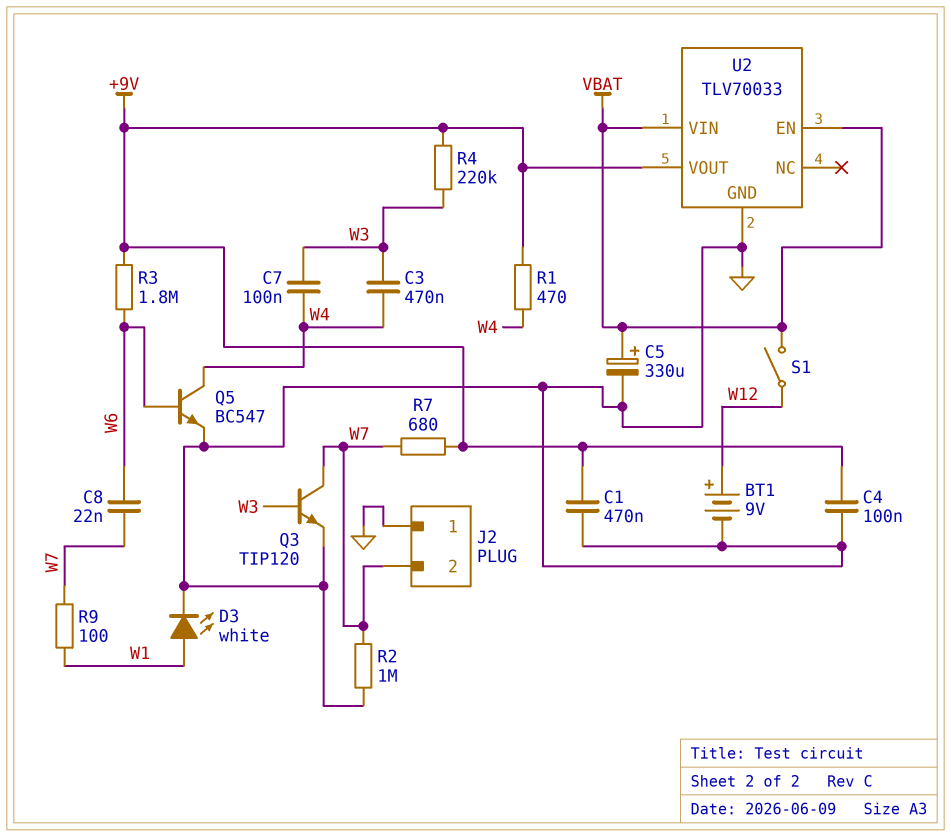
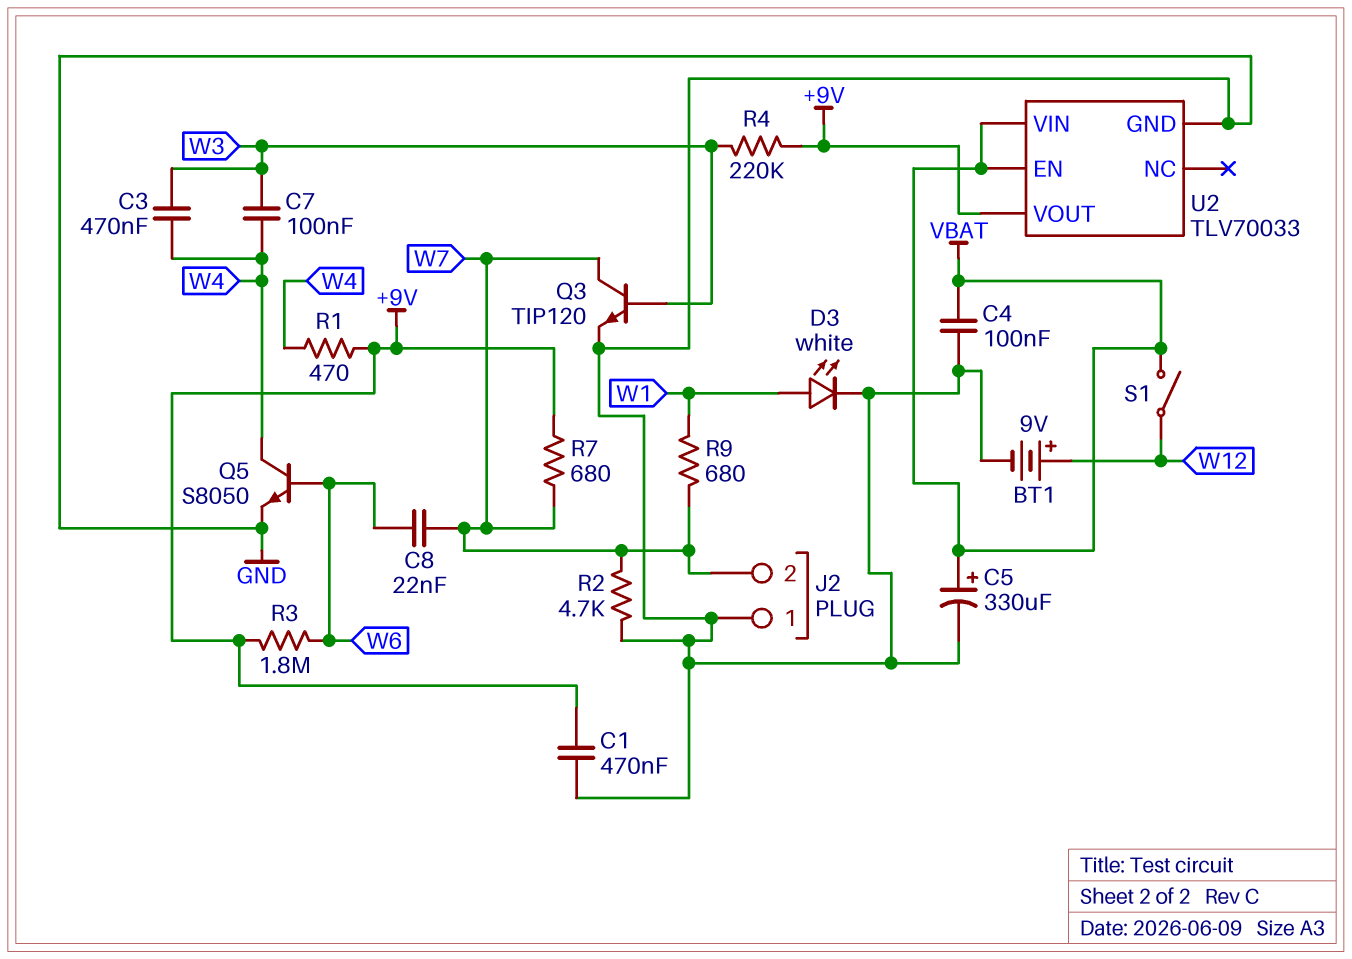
C4: 100nF (+9V, GND) -> 100nF (GND, VBAT)
Q5: NPN BC547 (B W6, C W4, E GND) -> NPN S8050 (B W6, C W4, E GND)
R2: 1M (GND, W7) -> 4.7k (GND, W7)
R9: 100 (W1, W7) -> 680 (W1, W7)

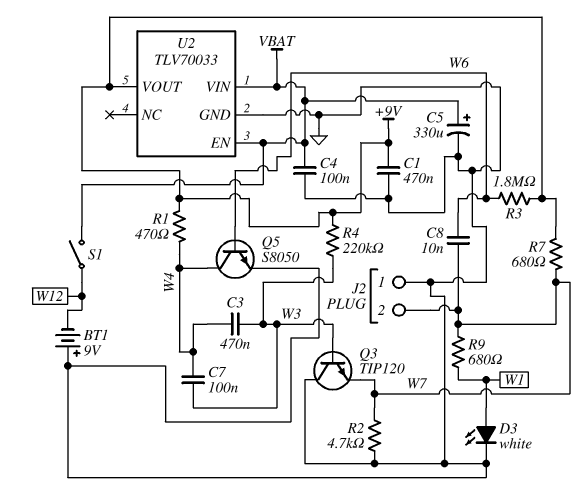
BT1: 9V (plus W12, minus GND) -> 9V (plus GND, minus W12)
C8: 22nF (W6, W7) -> 10nF (W6, W7)
Q3: NPN TIP120 (B W3, C W7, E GND) -> NPN TIP120 (B W3, C GND, E W7)

